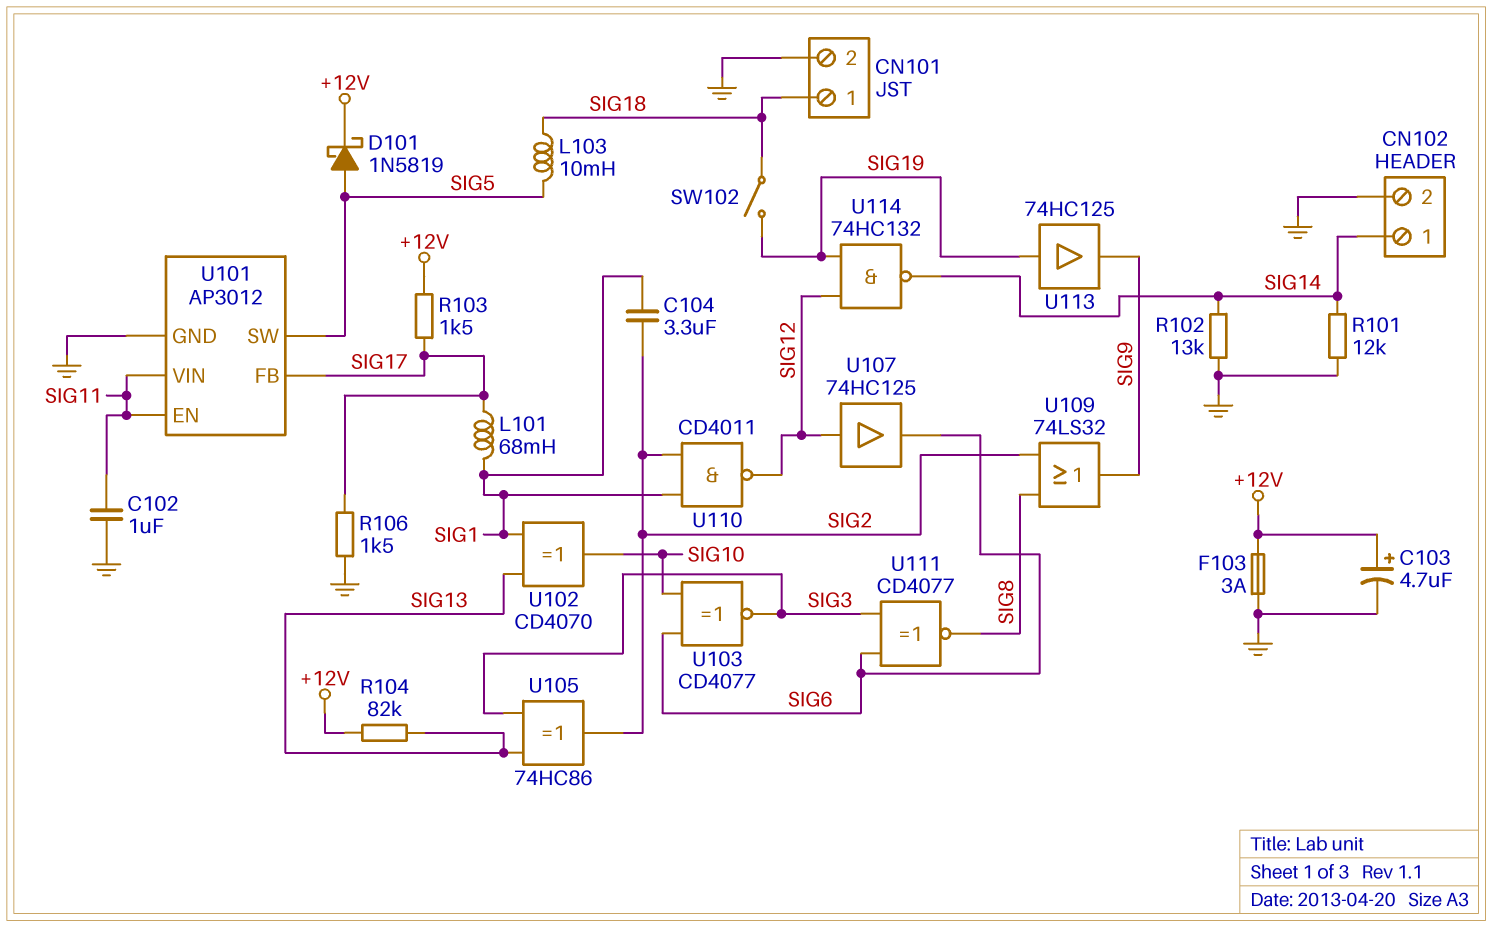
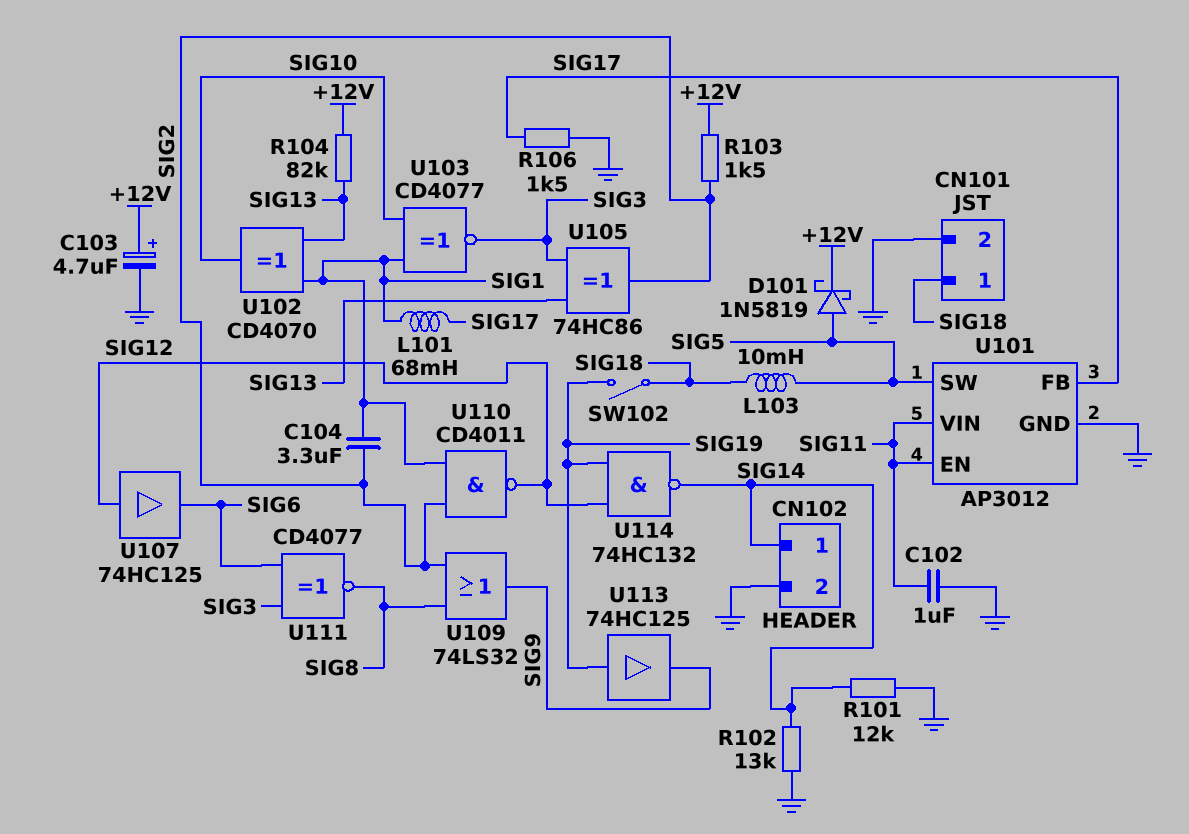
F103: 3A (+12V, GND) -> none
R103: 1.5k (+12V, SIG17) -> 1.5k (+12V, SIG2)
U103: XNOR CD4077 (in SIG6, in SIG10, out SIG3) -> XNOR CD4077 (in SIG1, in SIG10, out SIG3)

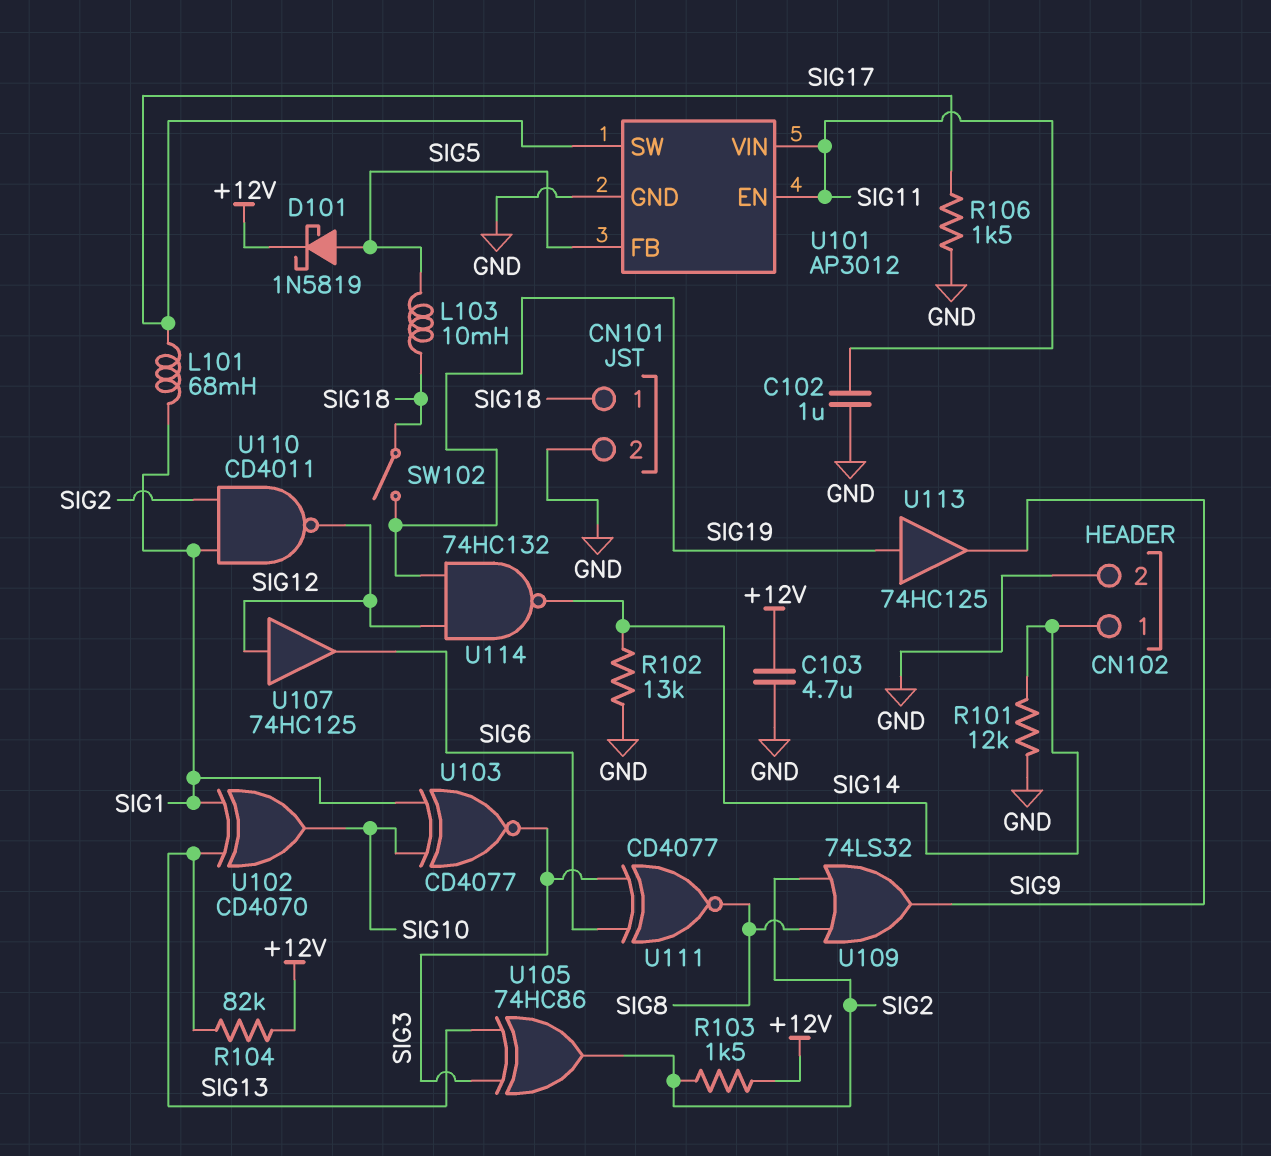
C103: 4.7uF (plus +12V, minus GND) -> 4.7uF (+12V, GND)
C104: 3.3uF (SIG1, SIG2) -> none
U101 pin FB: SIG17 -> SIG5
U101 pin SW: SIG5 -> SIG17

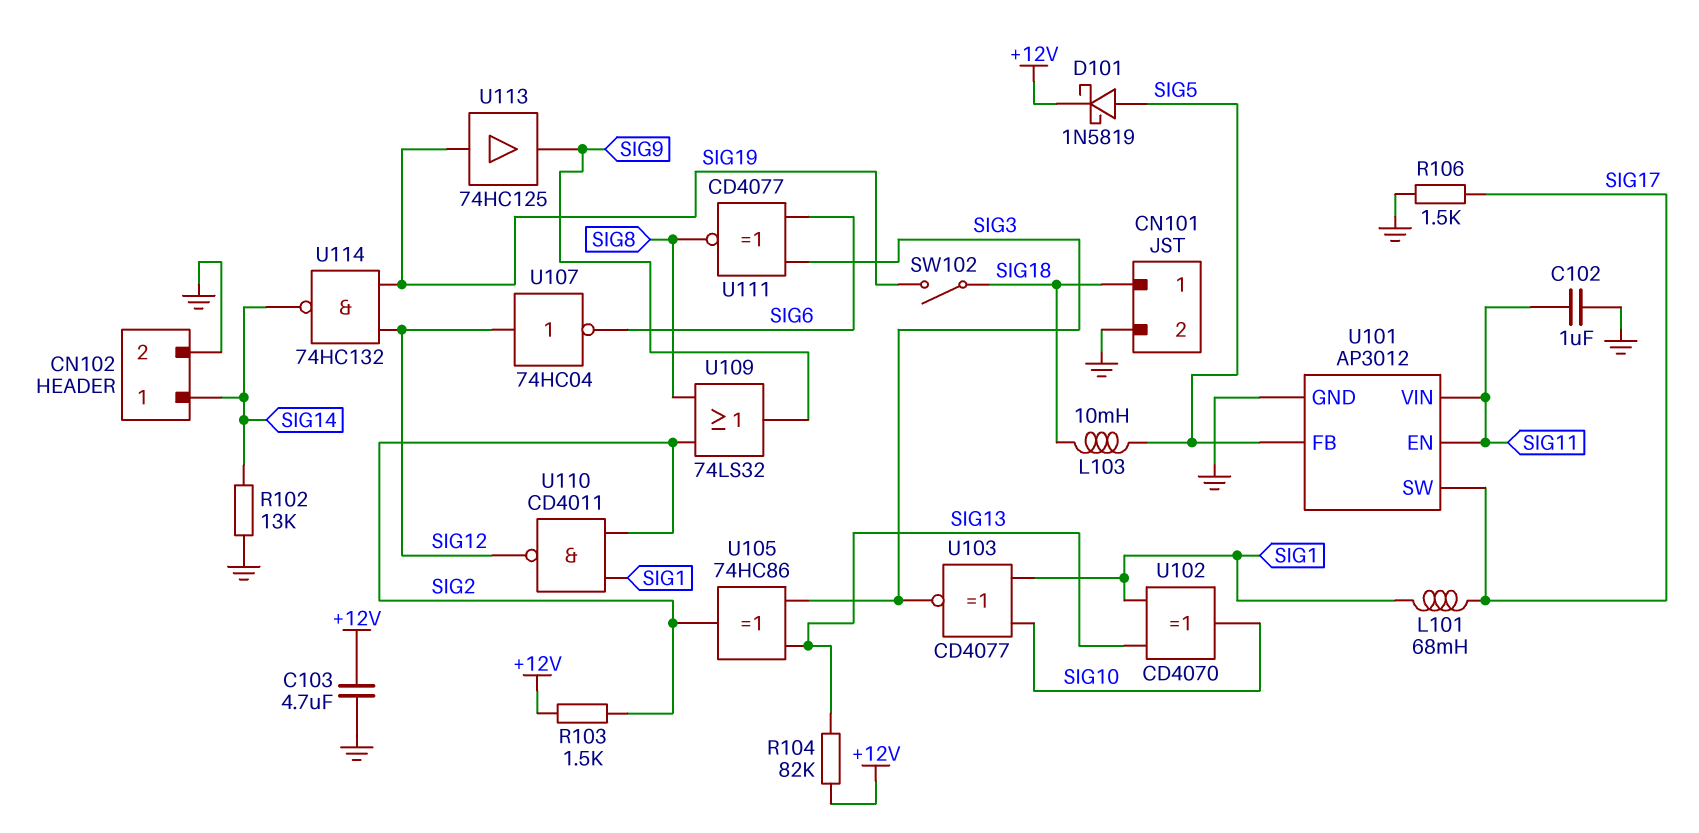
R101: 12k (GND, SIG14) -> none
U107: buffer 74HC125 (in SIG12, out SIG6) -> NOT 74HC04 (in SIG12, out SIG6)

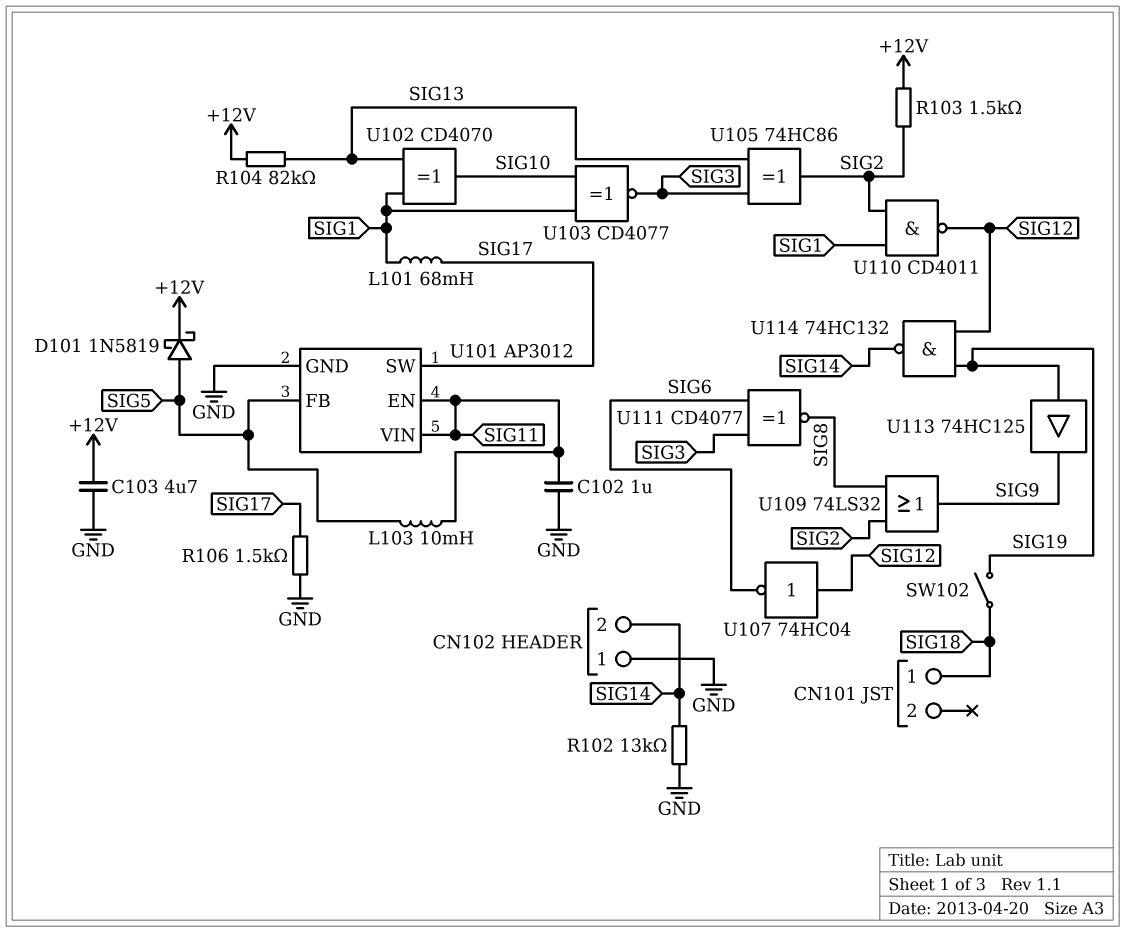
CN101 pin 2: GND -> none
CN102 pin 1: SIG14 -> GND
CN102 pin 2: GND -> SIG14
L103: 10mH (SIG5, SIG18) -> 10mH (SIG5, SIG11)

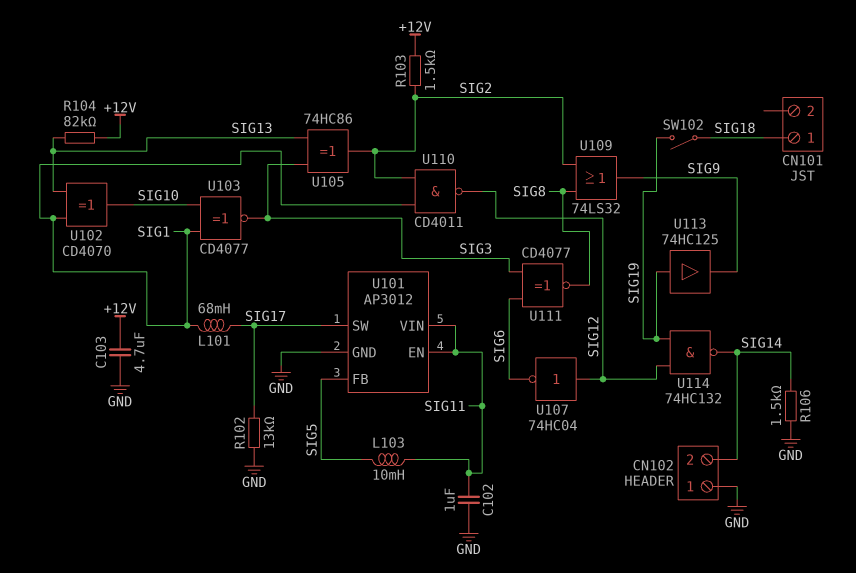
D101: schottky 1N5819 (A SIG5, K +12V) -> none
R102: 13k (GND, SIG14) -> 13k (GND, SIG17)
R106: 1.5k (GND, SIG17) -> 1.5k (GND, SIG14)

